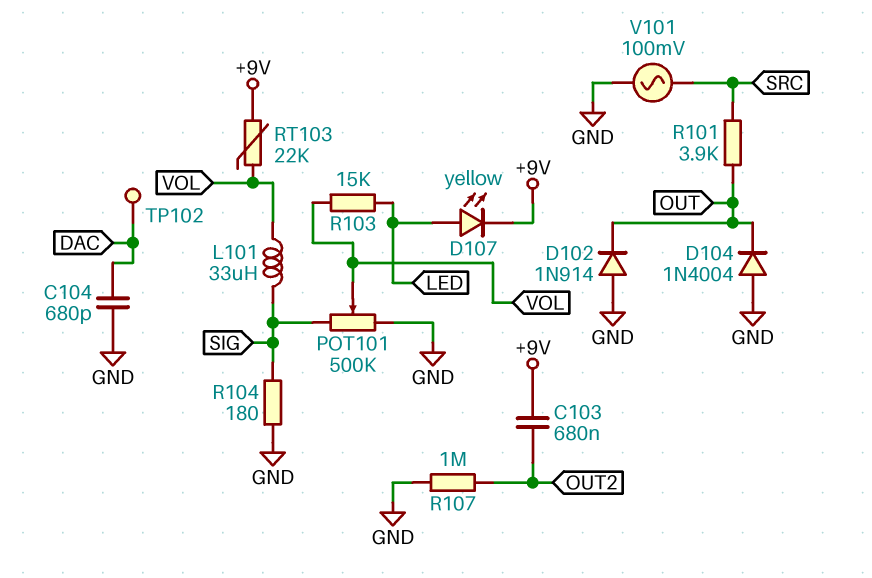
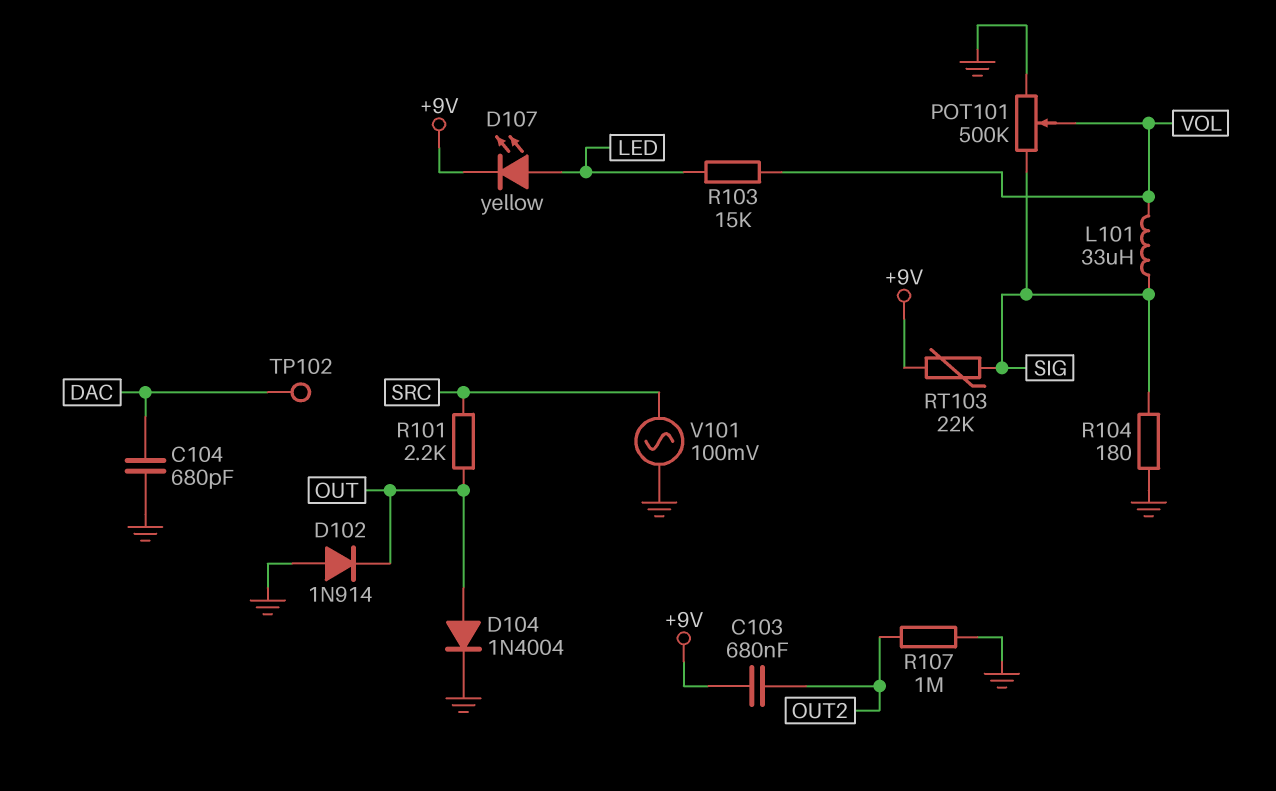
D104: diode 1N4004 (A GND, K OUT) -> diode 1N4004 (A OUT, K GND)
R101: 3.9k (OUT, SRC) -> 2.2k (OUT, SRC)
RT103: 22k (+9V, VOL) -> 22k (+9V, SIG)

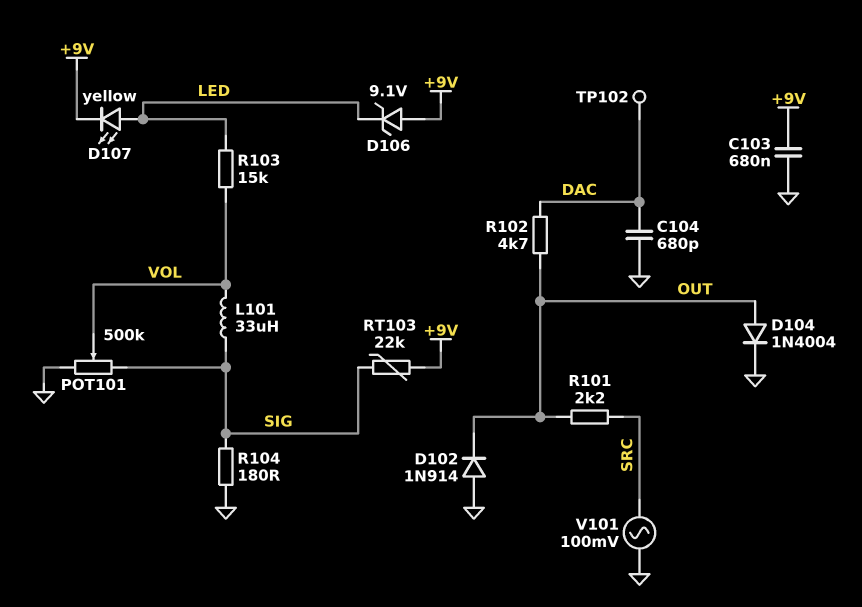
C103: 680nF (+9V, OUT2) -> 680nF (+9V, GND)
D106: none -> zener 9.1V (A +9V, K LED)
R102: none -> 4.7k (DAC, OUT)
R107: 1M (GND, OUT2) -> none

